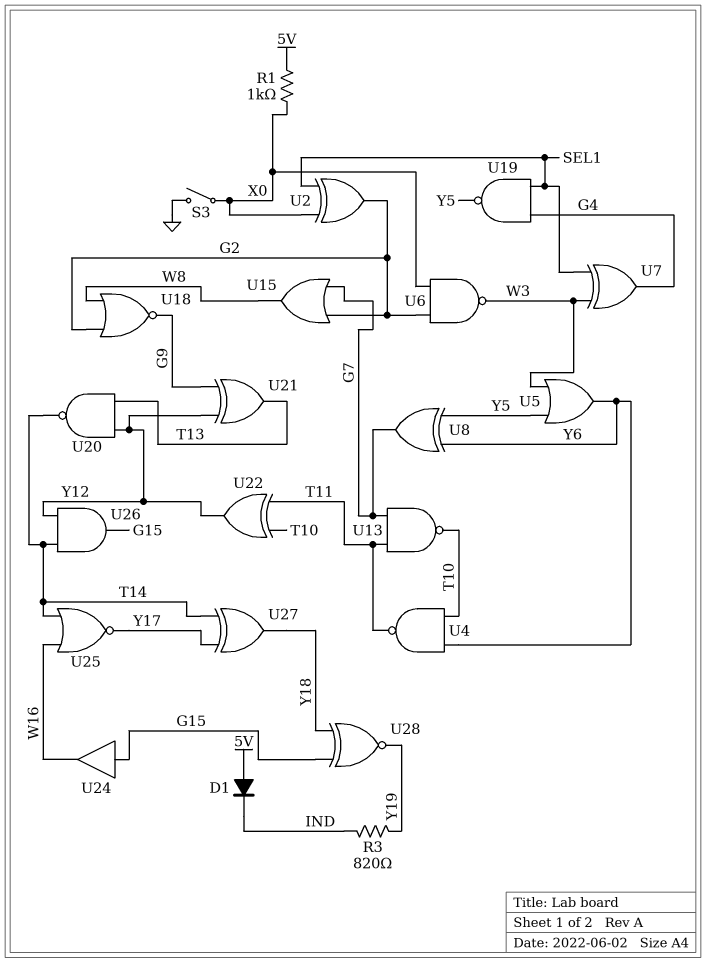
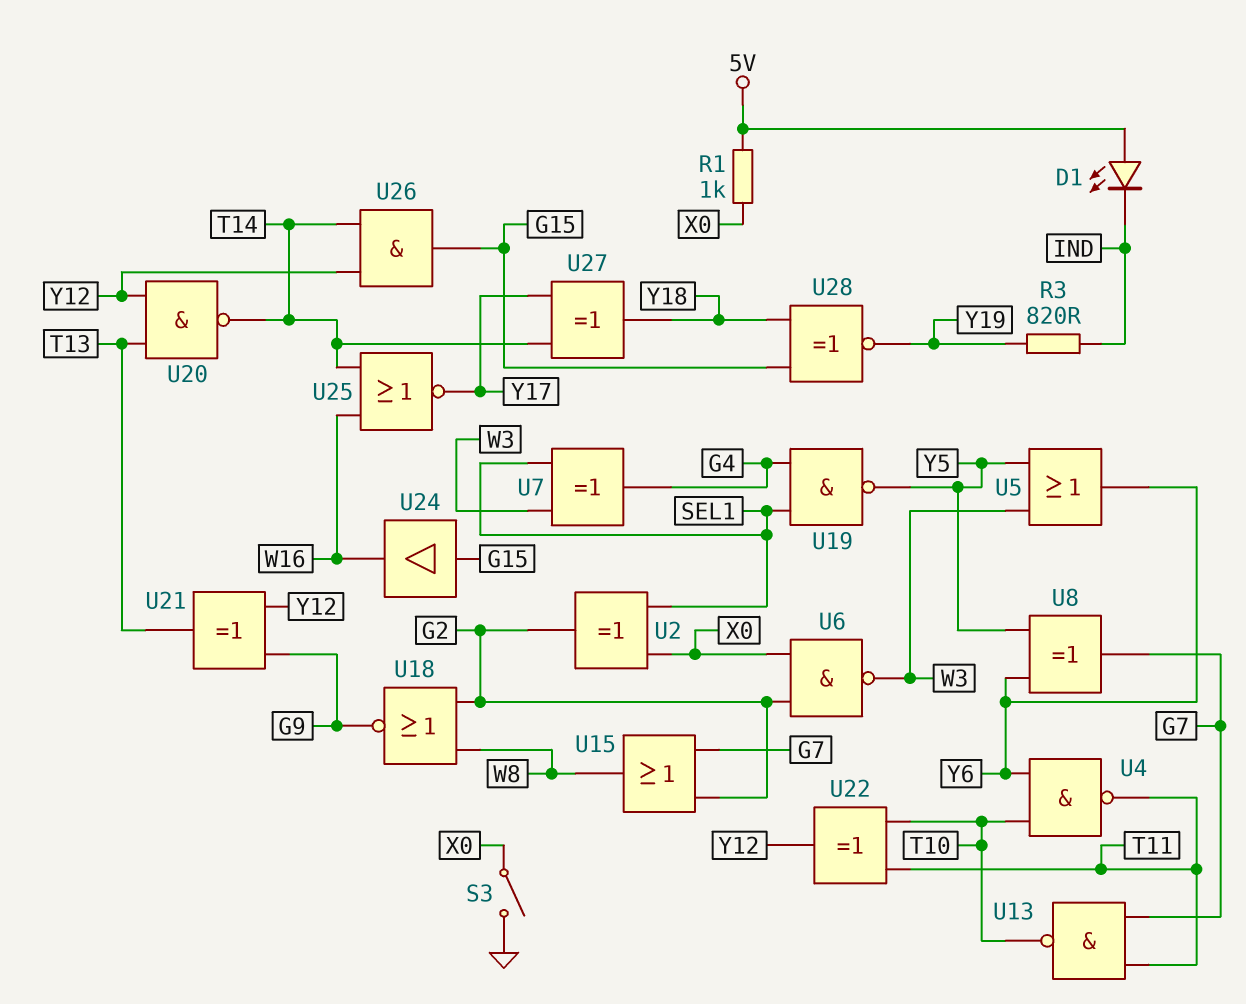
D1: diode (A 5V, K IND) -> LED (A 5V, K IND)

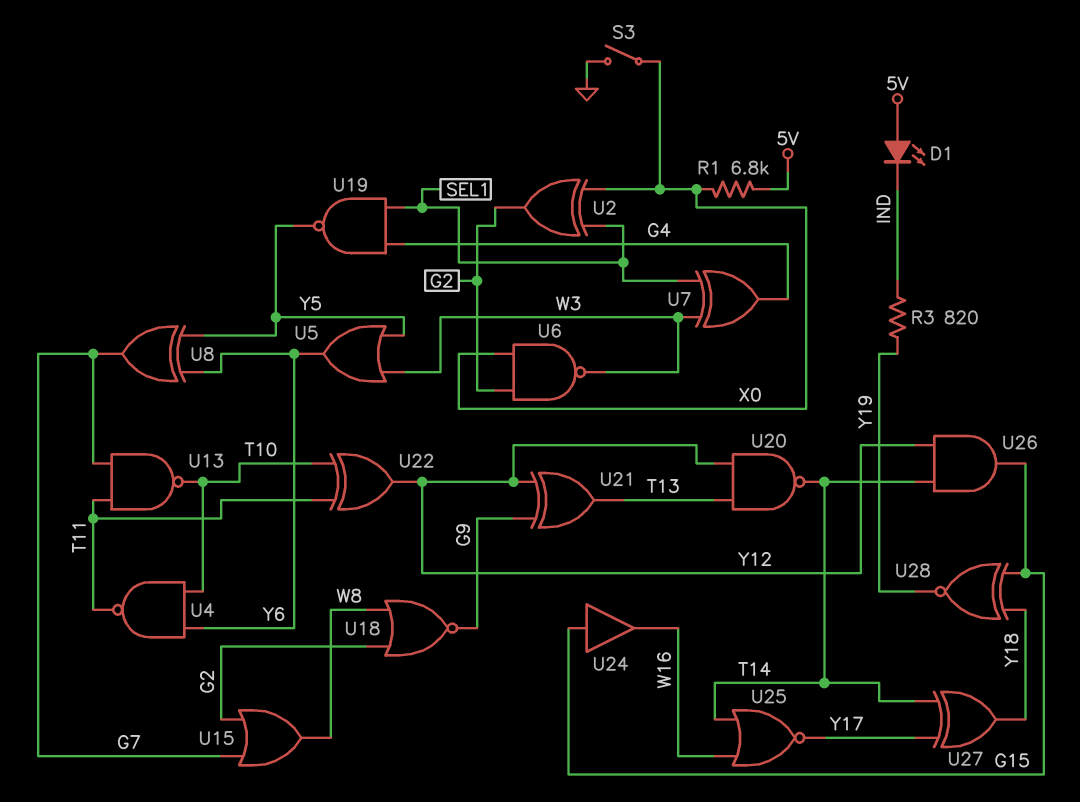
R1: 1k (5V, X0) -> 6.8k (5V, X0)

